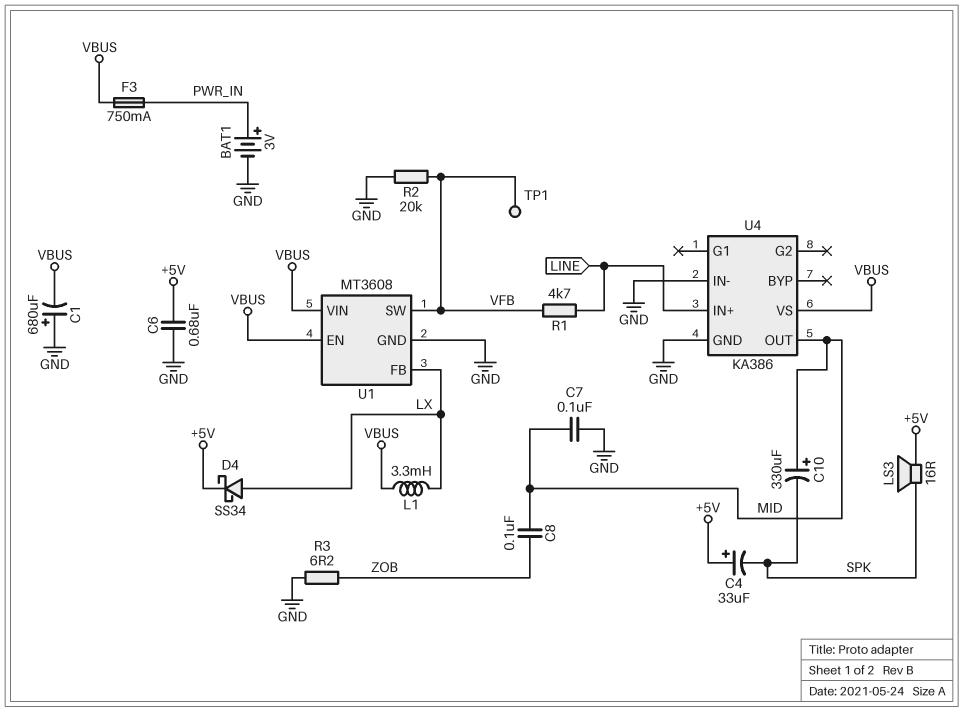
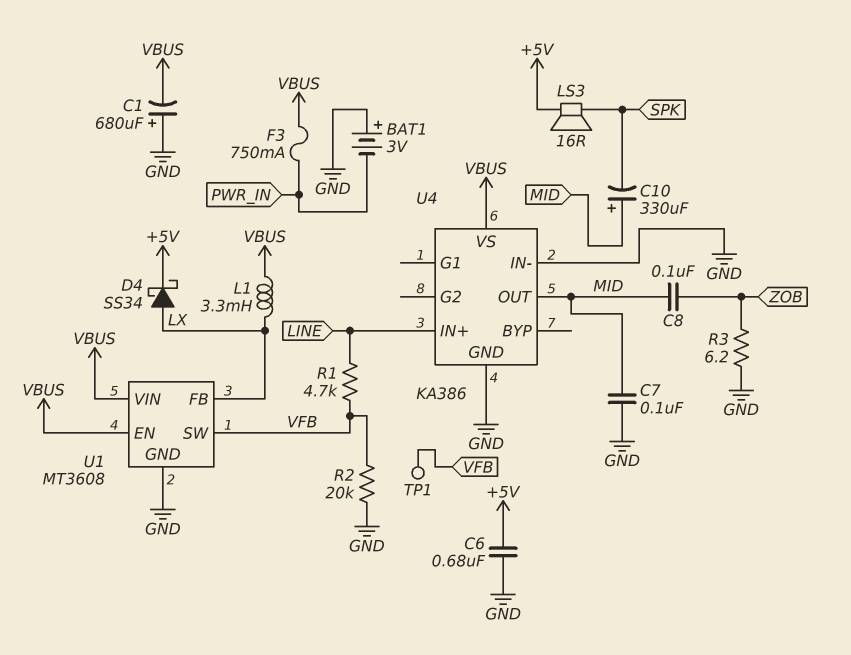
BAT1: 3V (plus PWR_IN, minus GND) -> 3V (plus GND, minus PWR_IN)
C4: 33uF (plus +5V, minus SPK) -> none

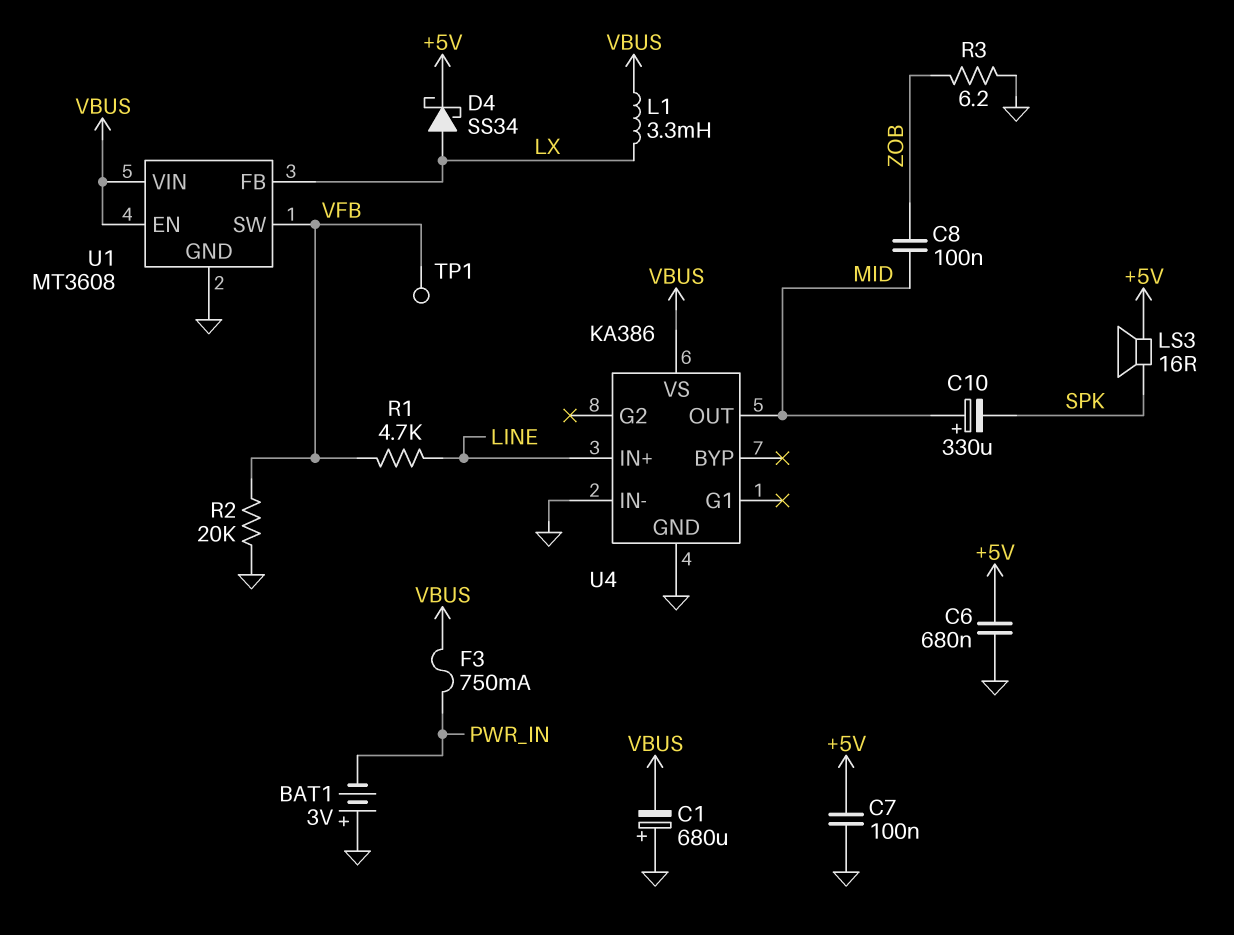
C7: 100nF (GND, MID) -> 100nF (+5V, GND)

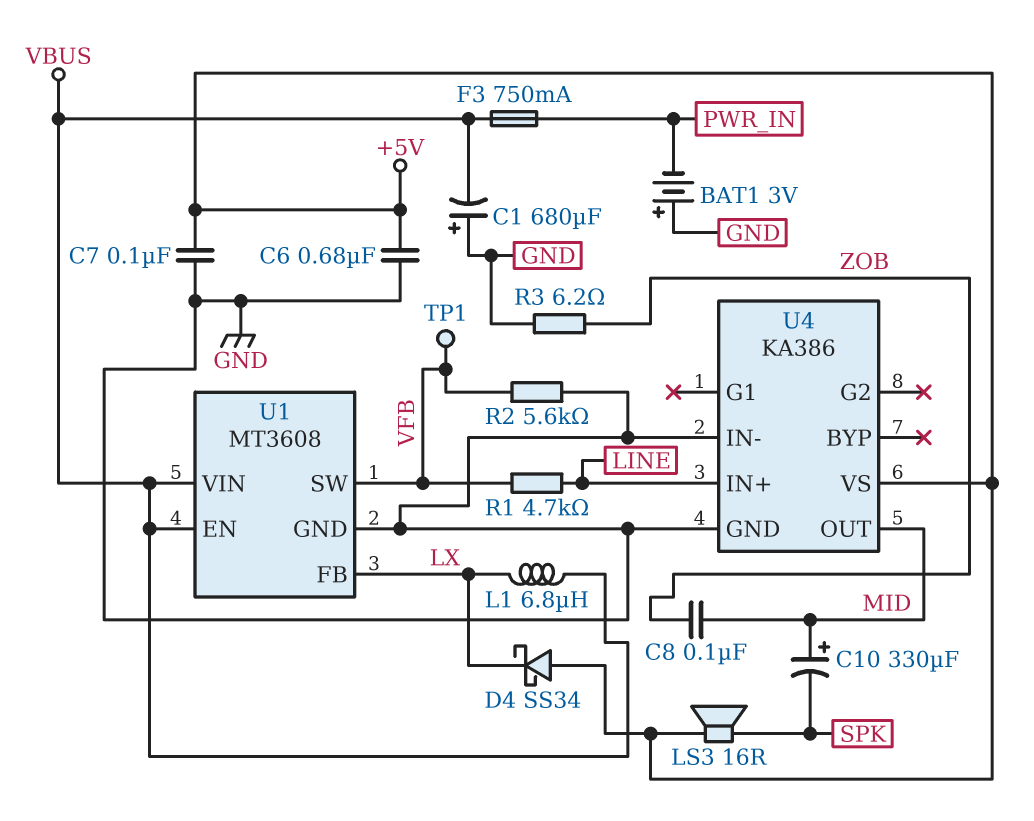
D4: schottky SS34 (A LX, K +5V) -> schottky SS34 (A +5V, K LX)
L1: 3.3mH (LX, VBUS) -> 6.8uH (LX, VBUS)
R2: 20k (GND, VFB) -> 5.6k (GND, VFB)
U4 pin VS: VBUS -> +5V

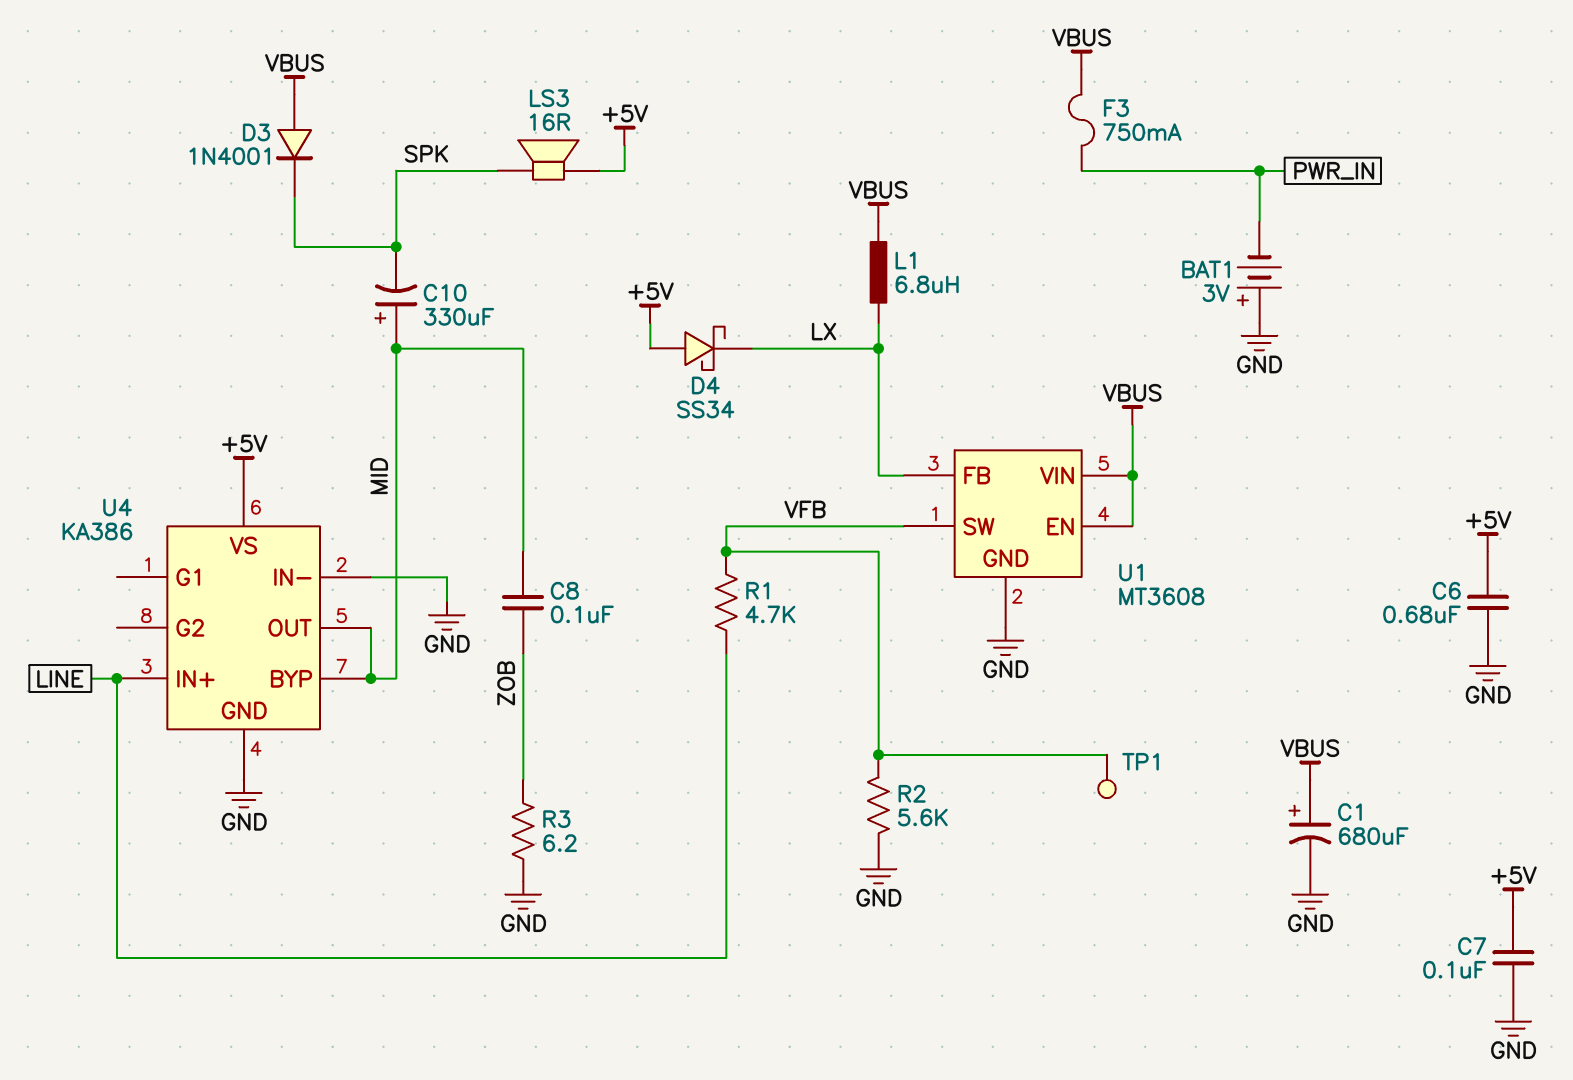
C1: 680uF (plus GND, minus VBUS) -> 680uF (plus VBUS, minus GND)
D3: none -> diode 1N4001 (A VBUS, K SPK)
U4 pin BYP: none -> MID

